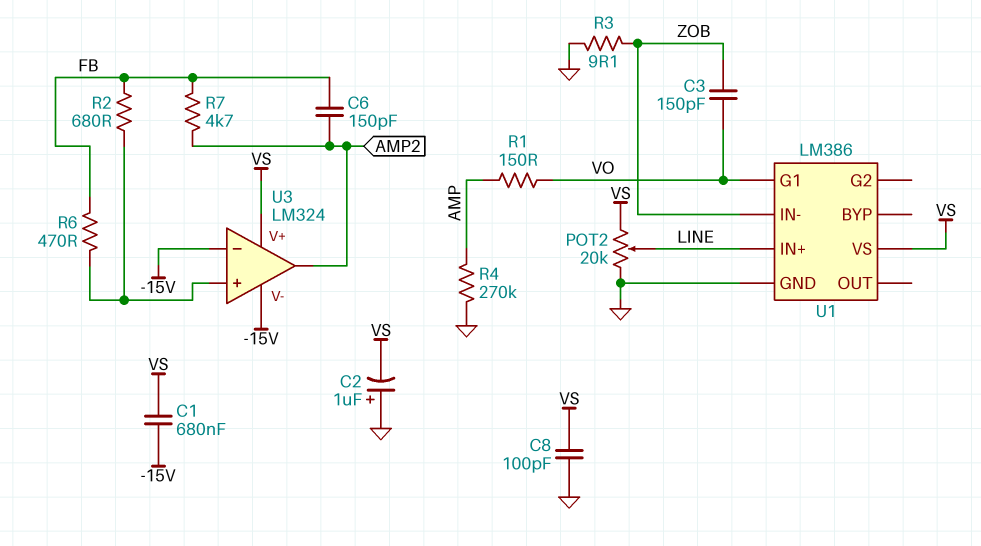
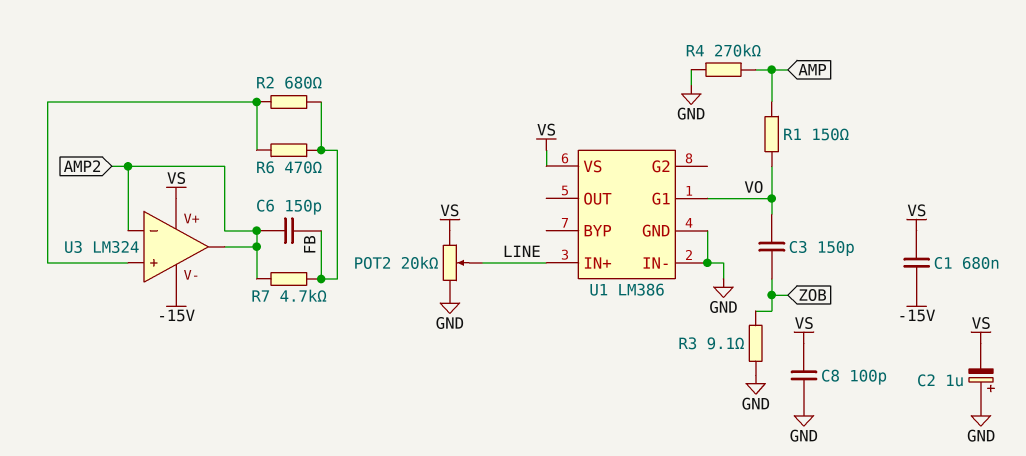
U1 pin IN-: ZOB -> GND
U3 pin in-: -15V -> AMP2

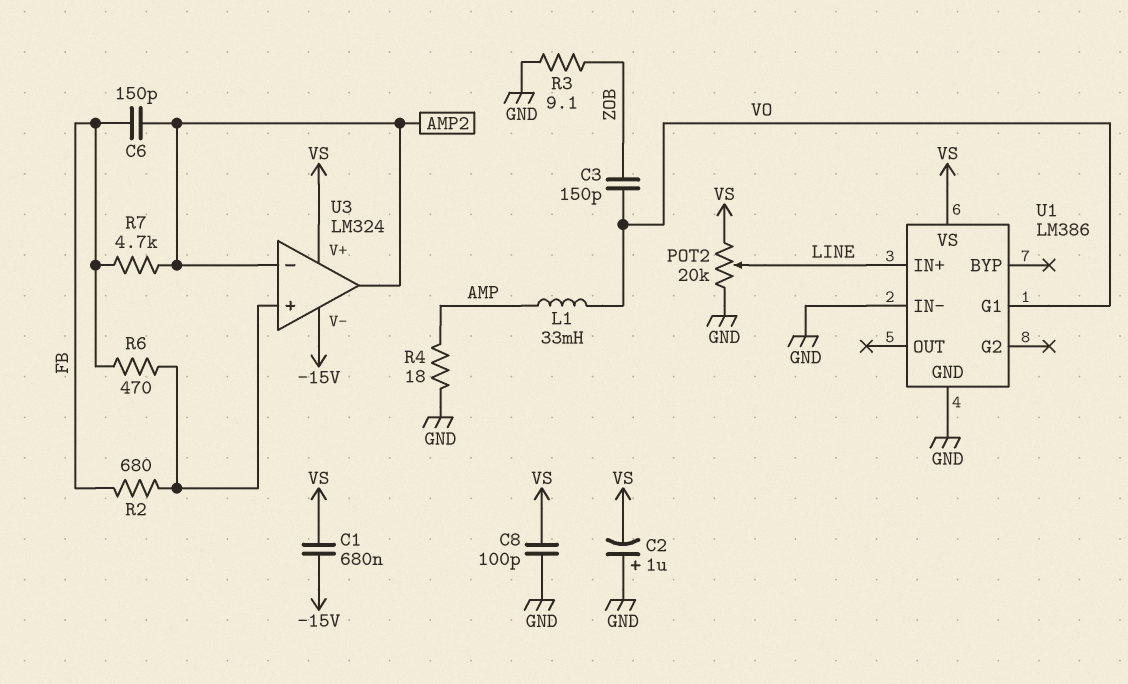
L1: none -> 33mH (AMP, VO)
R1: 150 (AMP, VO) -> none
R4: 270k (AMP, GND) -> 18 (AMP, GND)

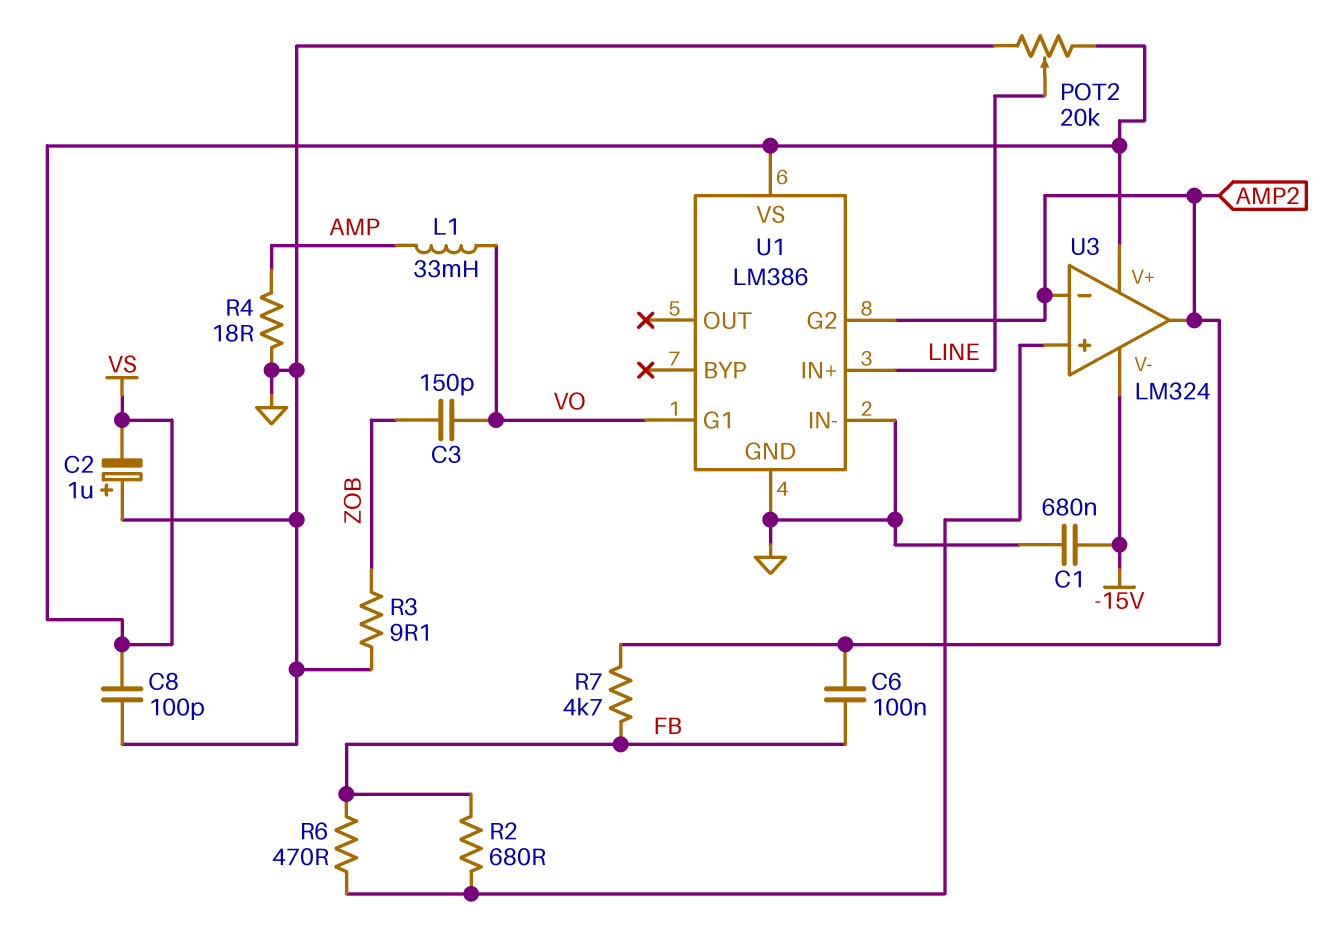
C1: 680nF (-15V, VS) -> 680nF (-15V, GND)
C6: 150pF (AMP2, FB) -> 100nF (AMP2, FB)
U1 pin G2: none -> AMP2

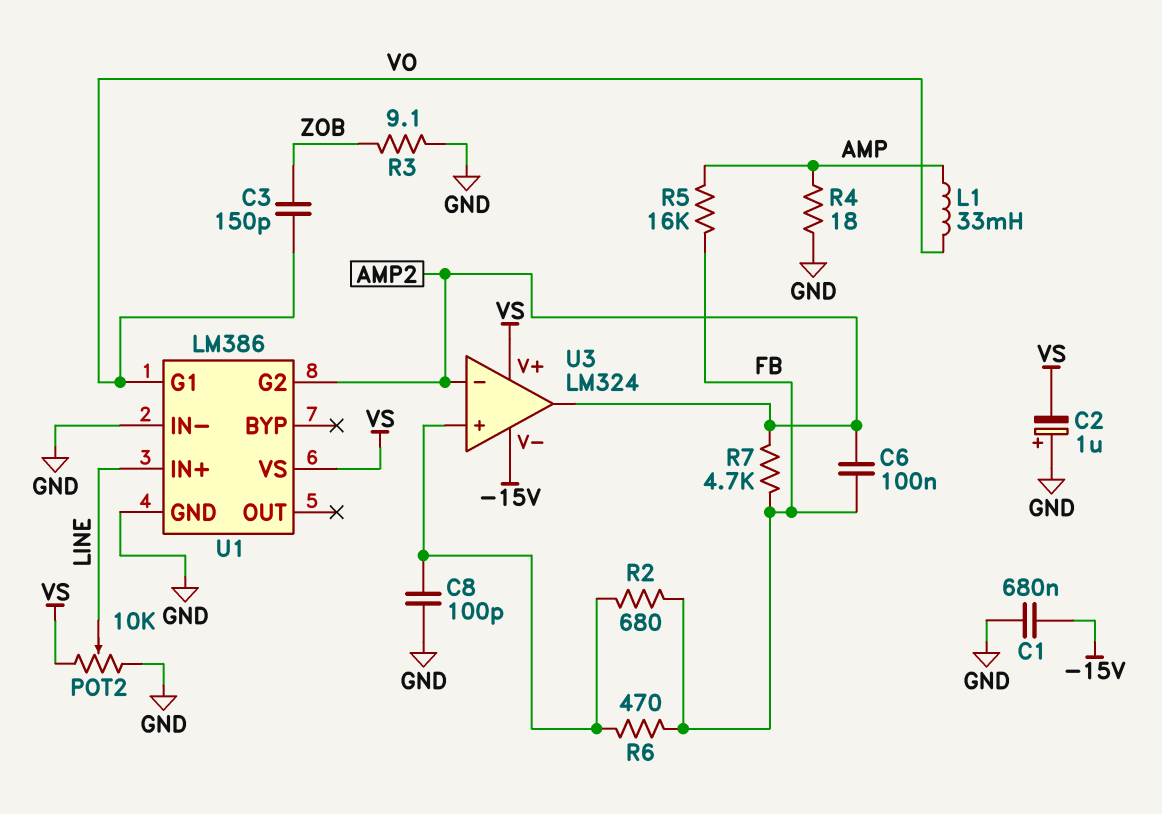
C8: 100pF (GND, VS) -> 100pF (GND, U3/in+)
POT2: 20k (GND, VS, wiper LINE) -> 10k (GND, VS, wiper LINE)
R5: none -> 16k (AMP, FB)

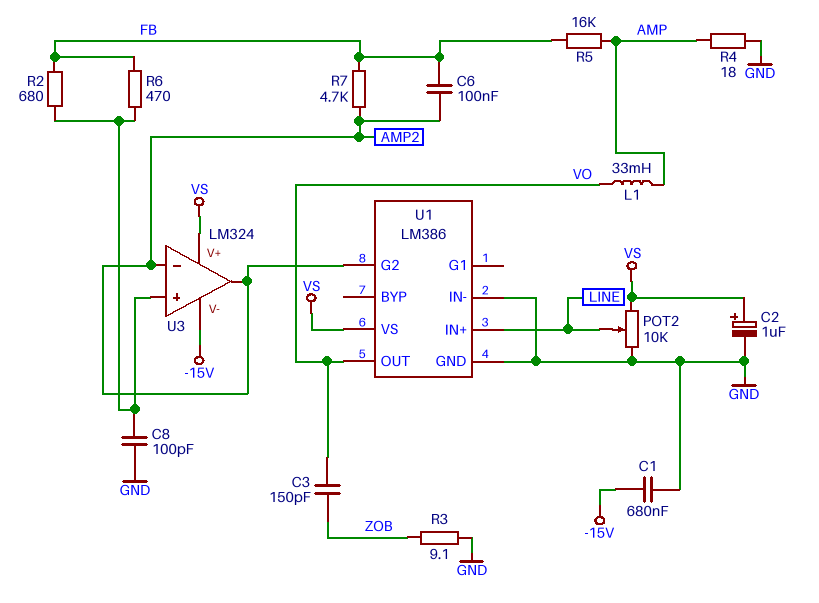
C2: 1uF (plus GND, minus VS) -> 1uF (plus VS, minus GND)
U1 pin G1: VO -> none
U1 pin OUT: none -> VO

